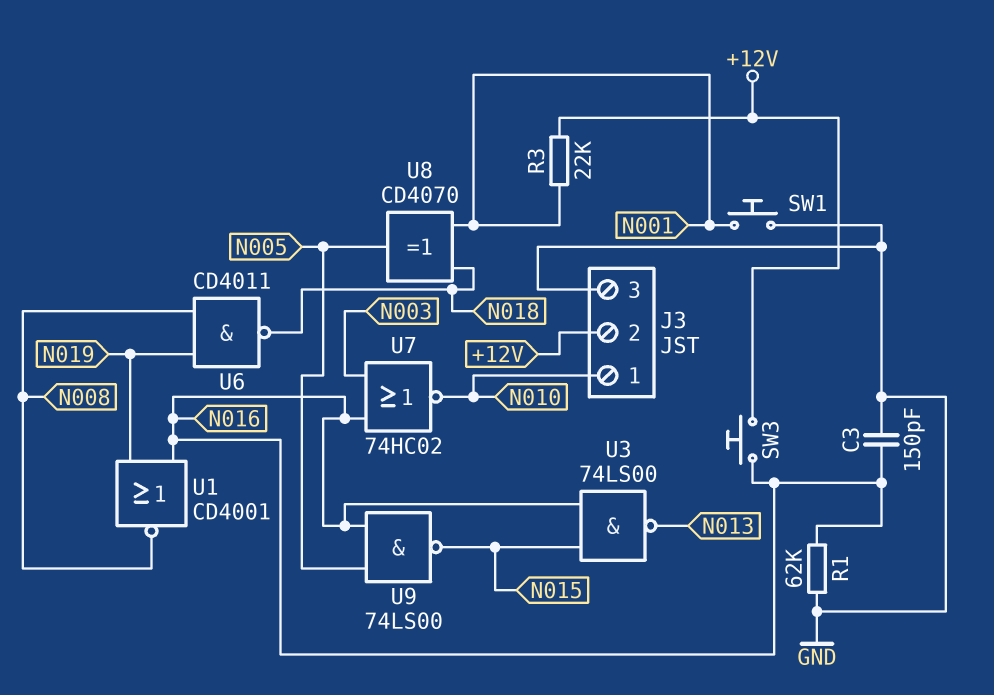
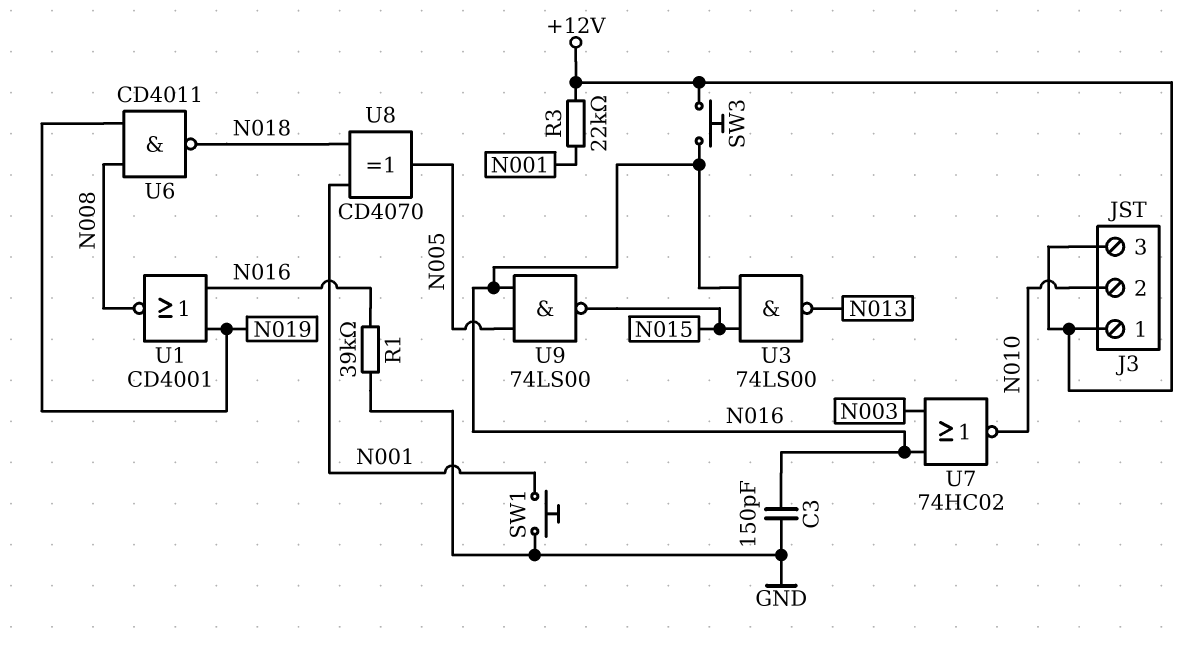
J3 pin 1: N010 -> +12V
J3 pin 2: +12V -> N010
J3 pin 3: GND -> +12V
R1: 62k (GND, N016) -> 39k (GND, N016)

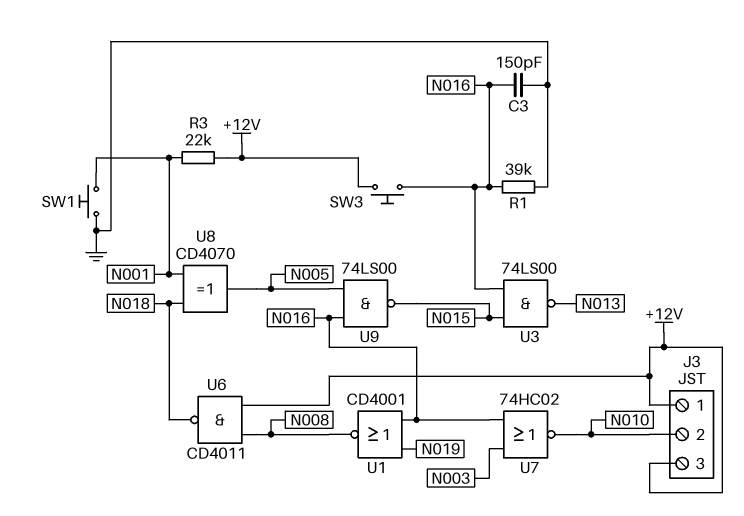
U6: NAND CD4011 (in N008, in N019, out N018) -> NAND CD4011 (in +12V, in N008, out N018)

